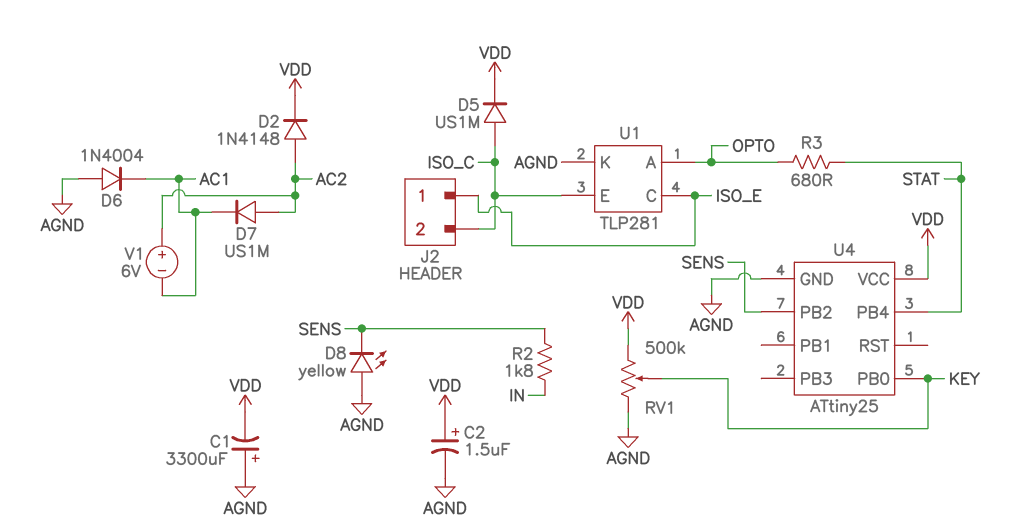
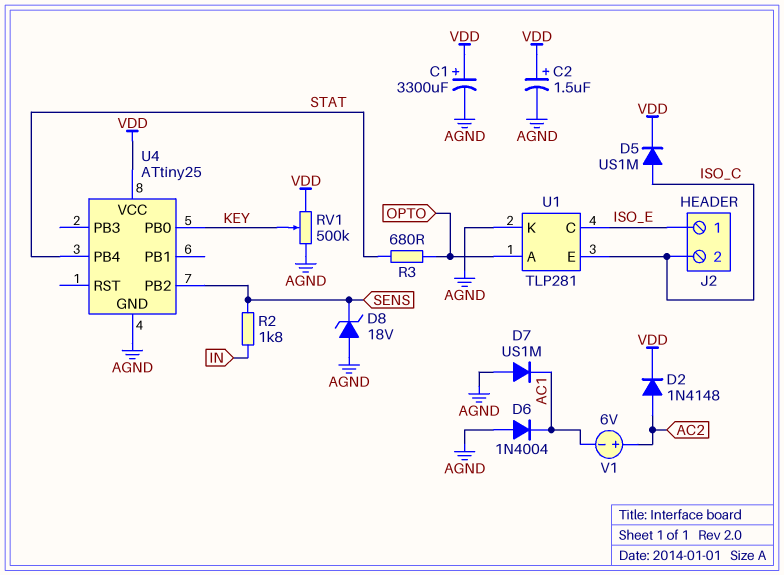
C1: 3300uF (plus AGND, minus VDD) -> 3300uF (plus VDD, minus AGND)
D7: diode US1M (A AC2, K AC1) -> diode US1M (A AGND, K AC1)
D8: LED yellow (A AGND, K SENS) -> zener 18V (A AGND, K SENS)

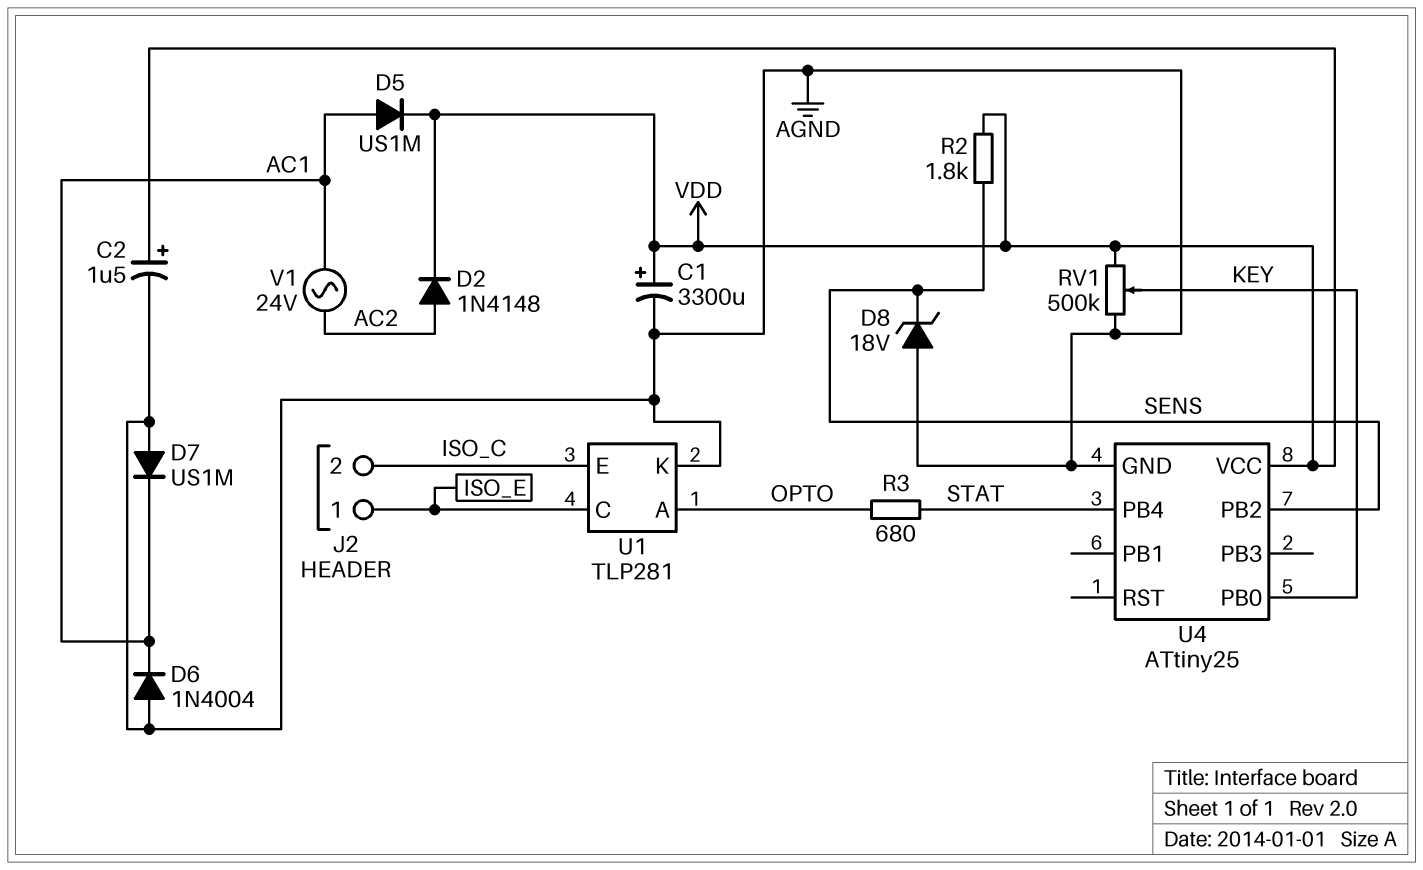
D5: diode US1M (A ISO_C, K VDD) -> diode US1M (A AC1, K VDD)
R2: 1.8k (IN, SENS) -> 1.8k (SENS, VDD)
V1: 6V (plus AC2, minus AC1) -> AC 24V (AC1, AC2)

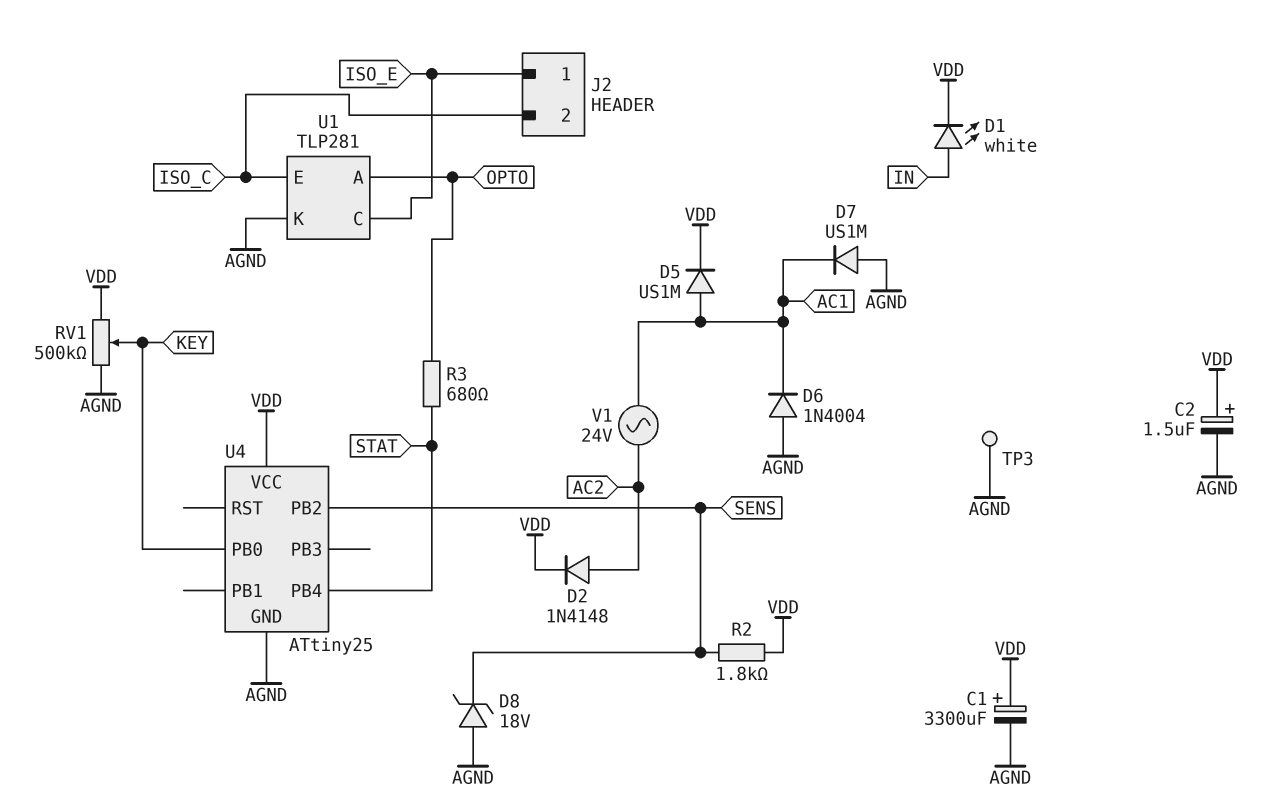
D1: none -> LED white (A IN, K VDD)
TP3: none -> test point (AGND)

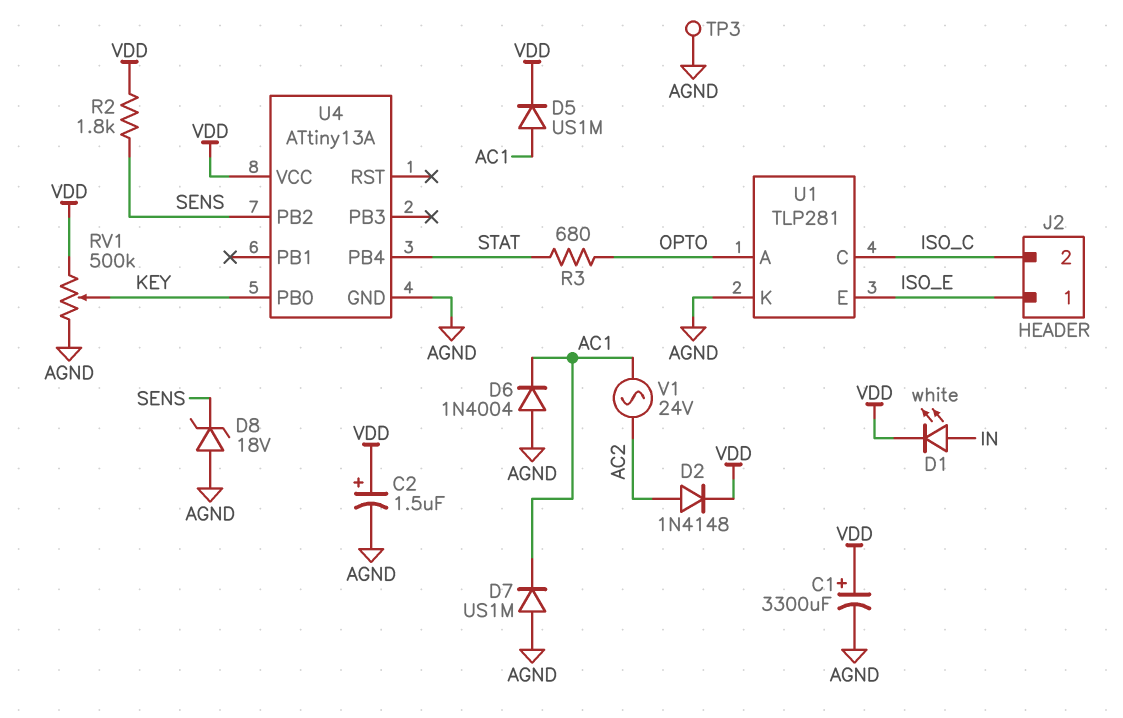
U1 pin C: ISO_E -> ISO_C
U1 pin E: ISO_C -> ISO_E
U4: ATtiny25 -> ATtiny13A

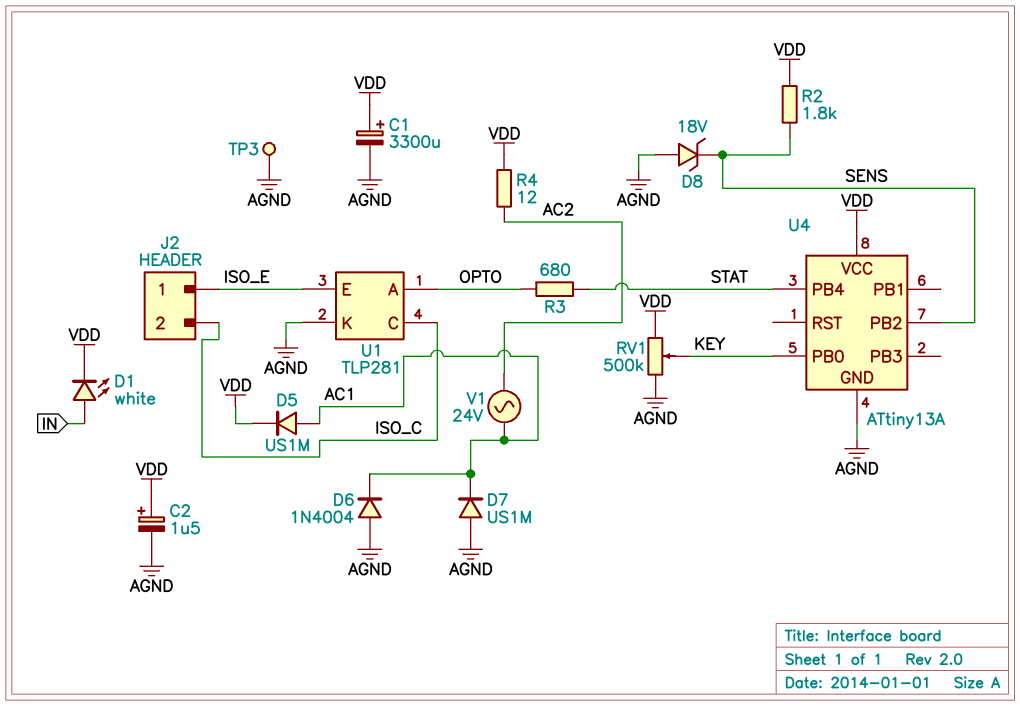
D2: diode 1N4148 (A AC2, K VDD) -> none
R4: none -> 12 (AC2, VDD)

